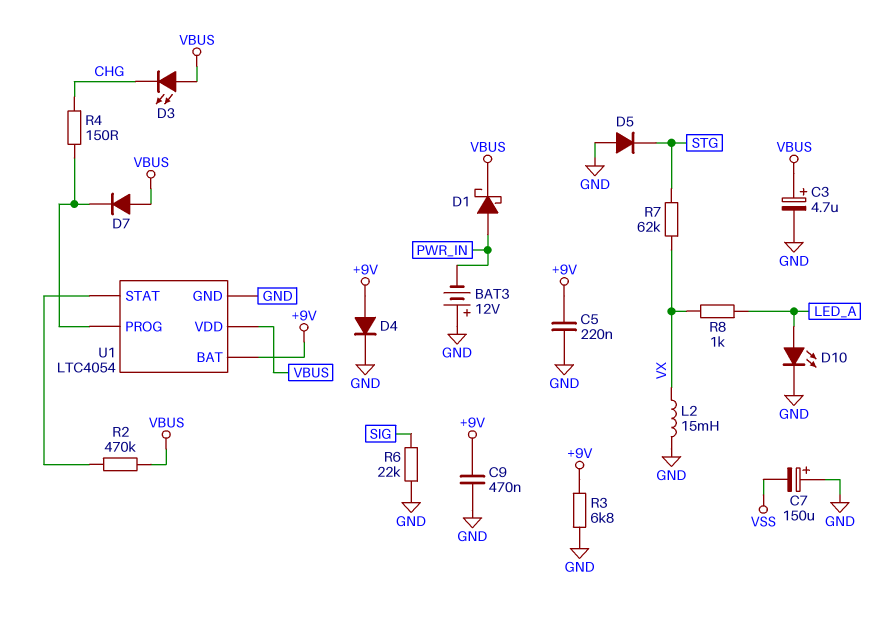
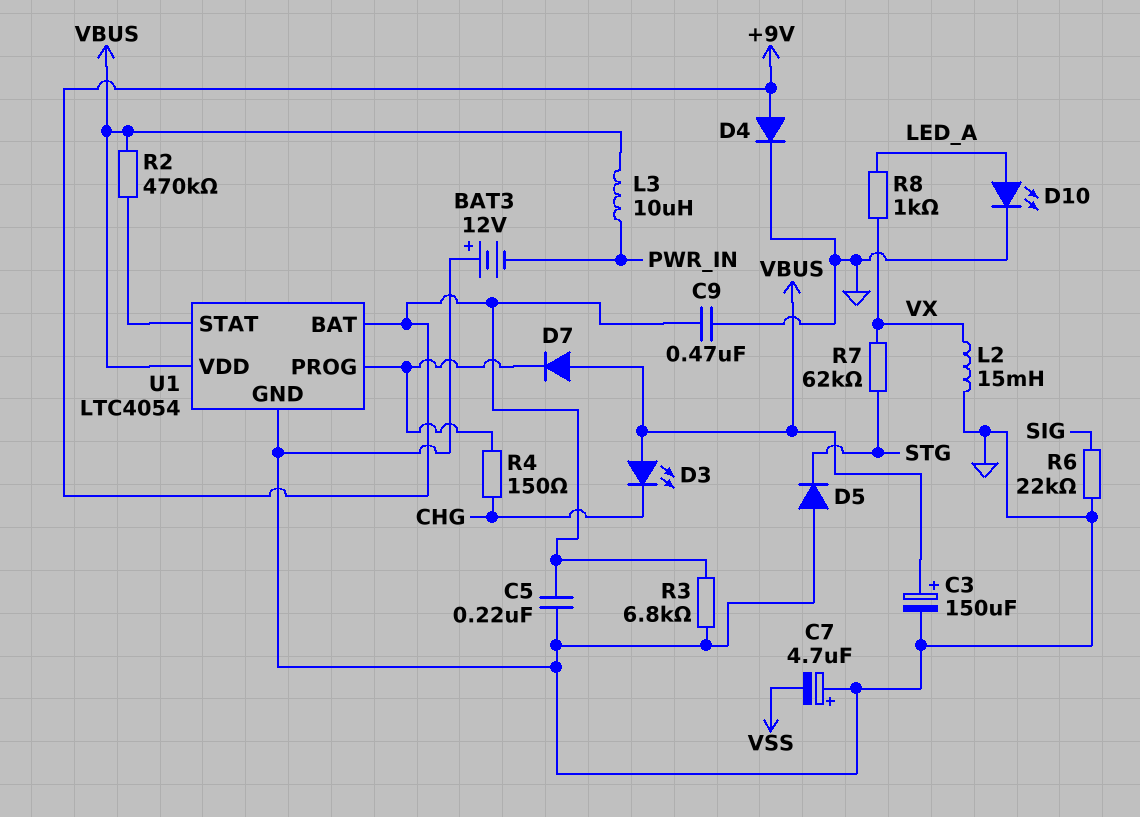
C3: 4.7uF (plus VBUS, minus GND) -> 150uF (plus VBUS, minus GND)
C7: 150uF (plus GND, minus VSS) -> 4.7uF (plus GND, minus VSS)
D1: schottky (A PWR_IN, K VBUS) -> none
L3: none -> 10uH (PWR_IN, VBUS)

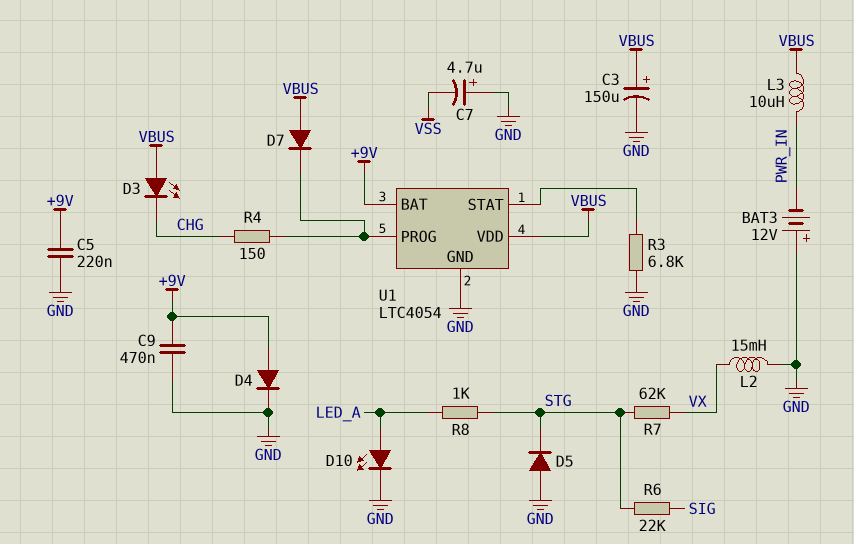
R2: 470k (U1/STAT, VBUS) -> none
R3: 6.8k (+9V, GND) -> 6.8k (GND, U1/STAT)
R6: 22k (GND, SIG) -> 22k (SIG, STG)
R8: 1k (LED_A, VX) -> 1k (LED_A, STG)

